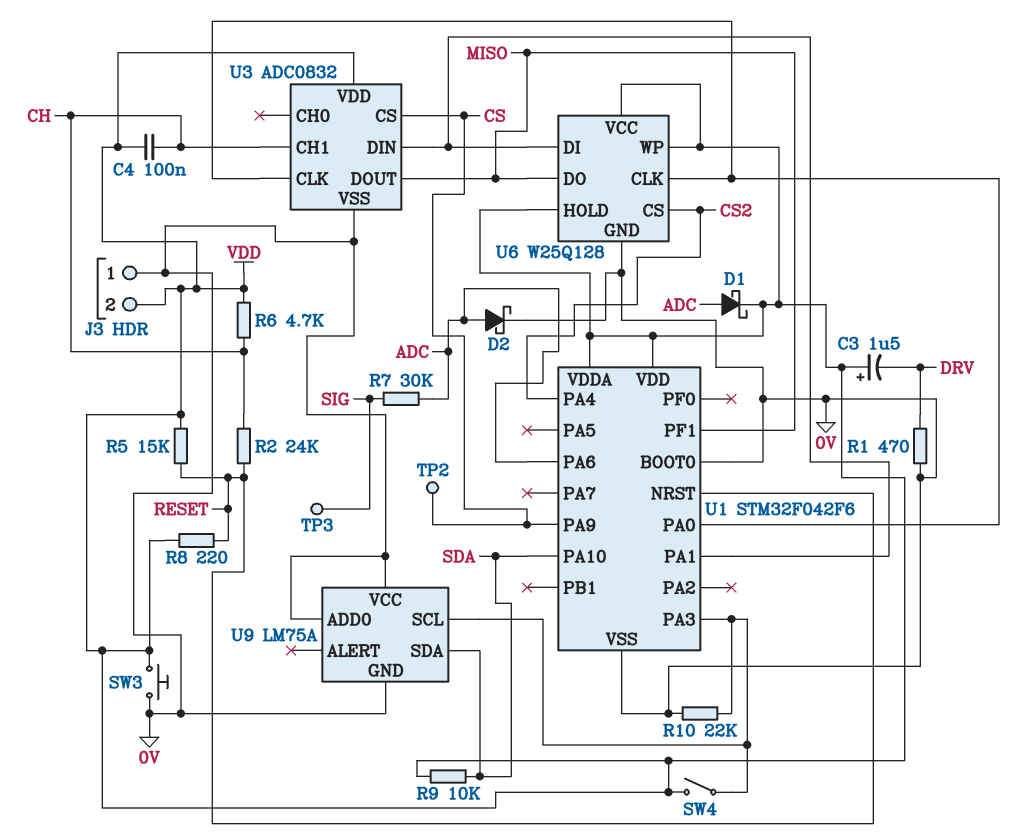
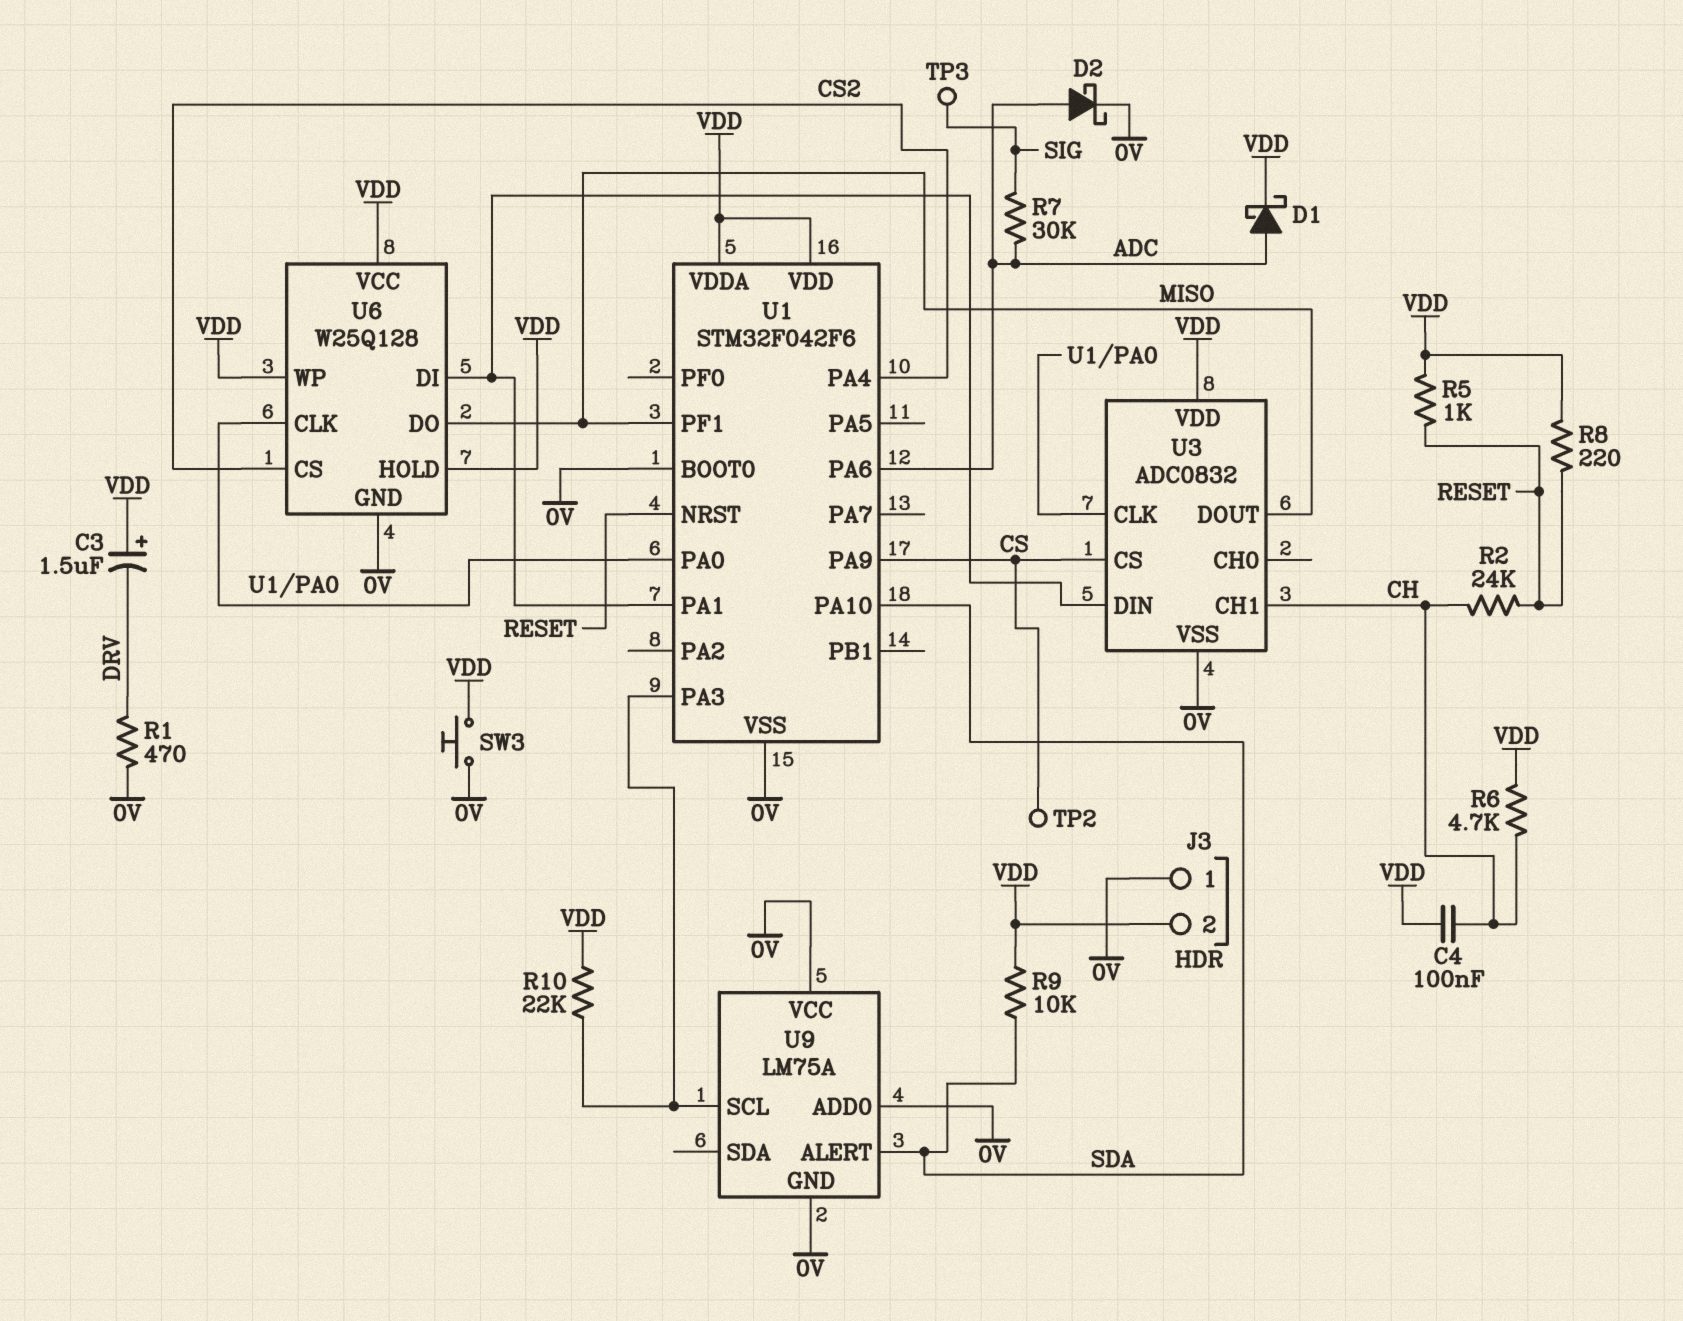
R5: 15k (RESET, VDD) -> 1k (RESET, VDD)
R10: 22k (0V, U1/PA3) -> 22k (U1/PA3, VDD)
SW4: switch (U1/PA3, VDD) -> none
U9 pin ALERT: none -> SDA
U9 pin SDA: SDA -> none

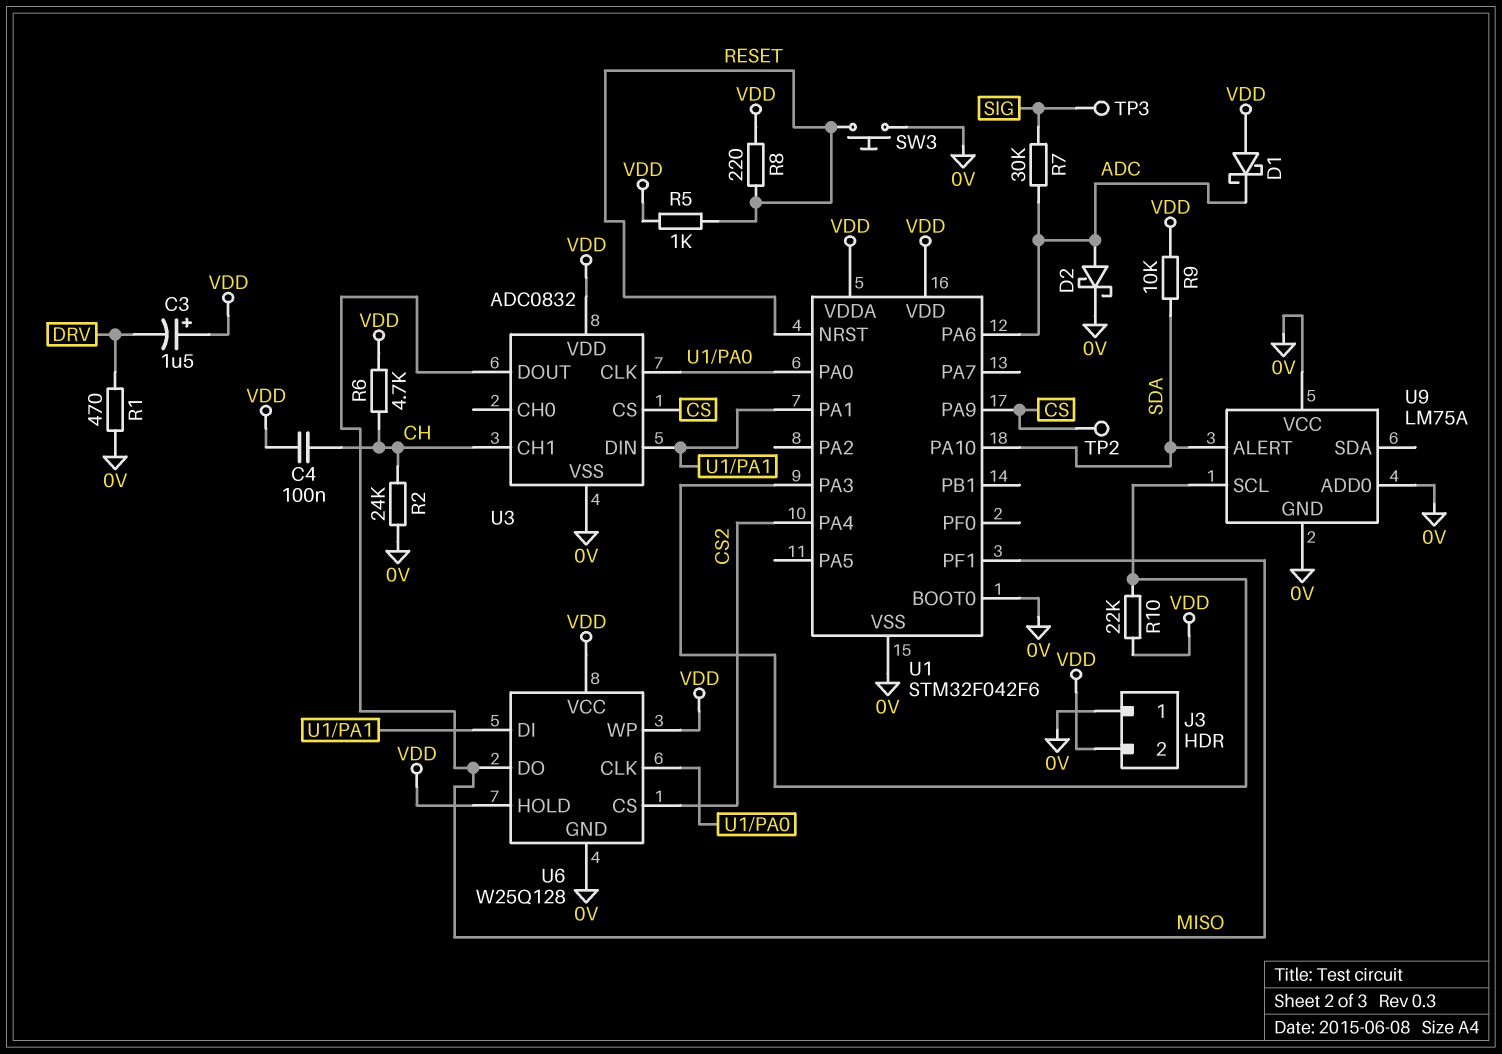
D1: schottky (A ADC, K VDD) -> schottky (A VDD, K ADC)
R2: 24k (CH, RESET) -> 24k (0V, CH)
SW3: button (0V, VDD) -> button (0V, RESET)

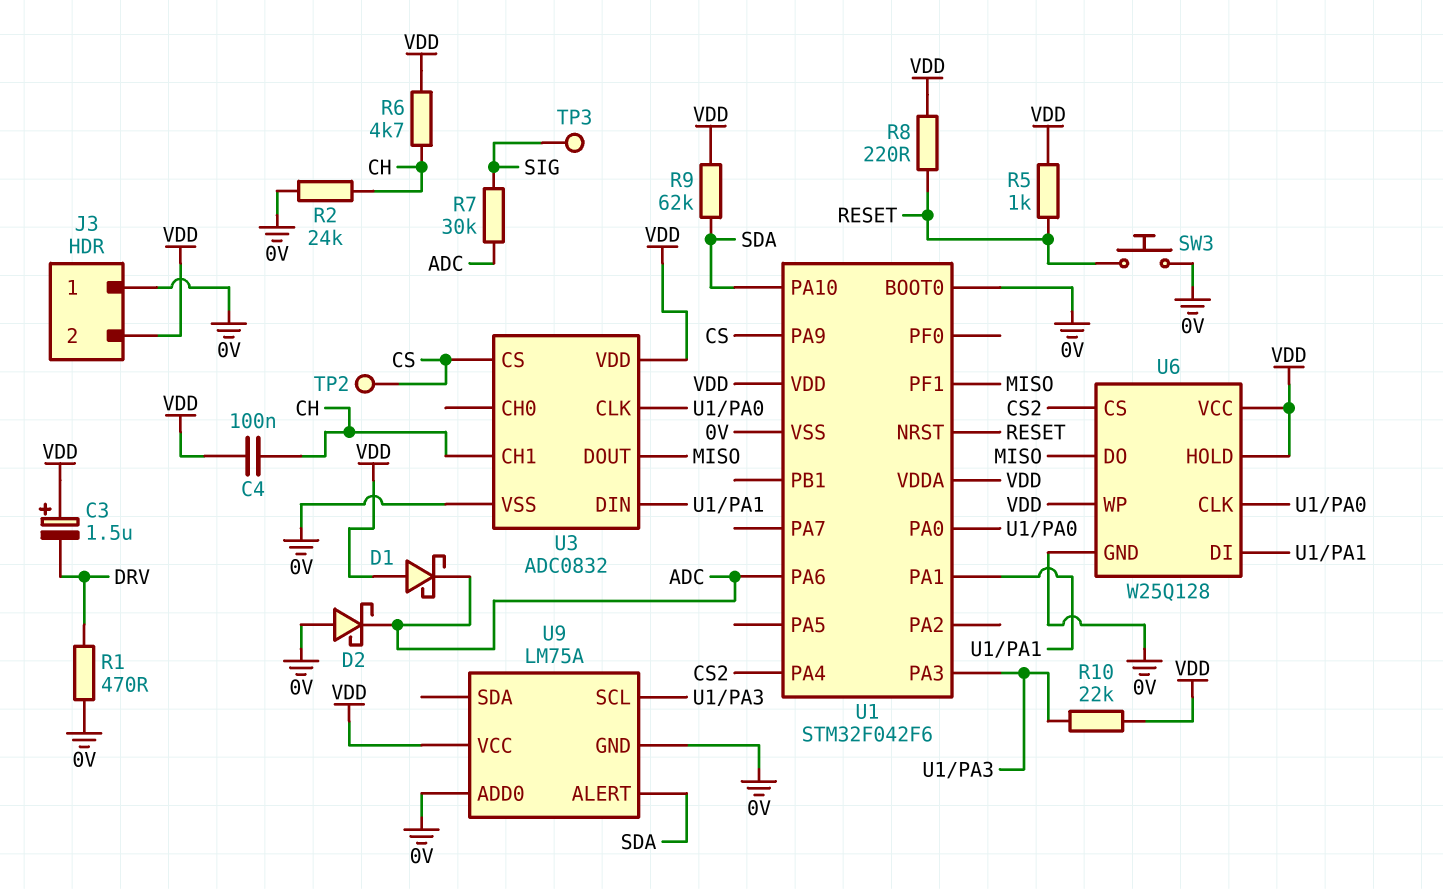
D2: schottky (A ADC, K 0V) -> schottky (A 0V, K ADC)
R9: 10k (SDA, VDD) -> 62k (SDA, VDD)
U9 pin VCC: 0V -> VDD

